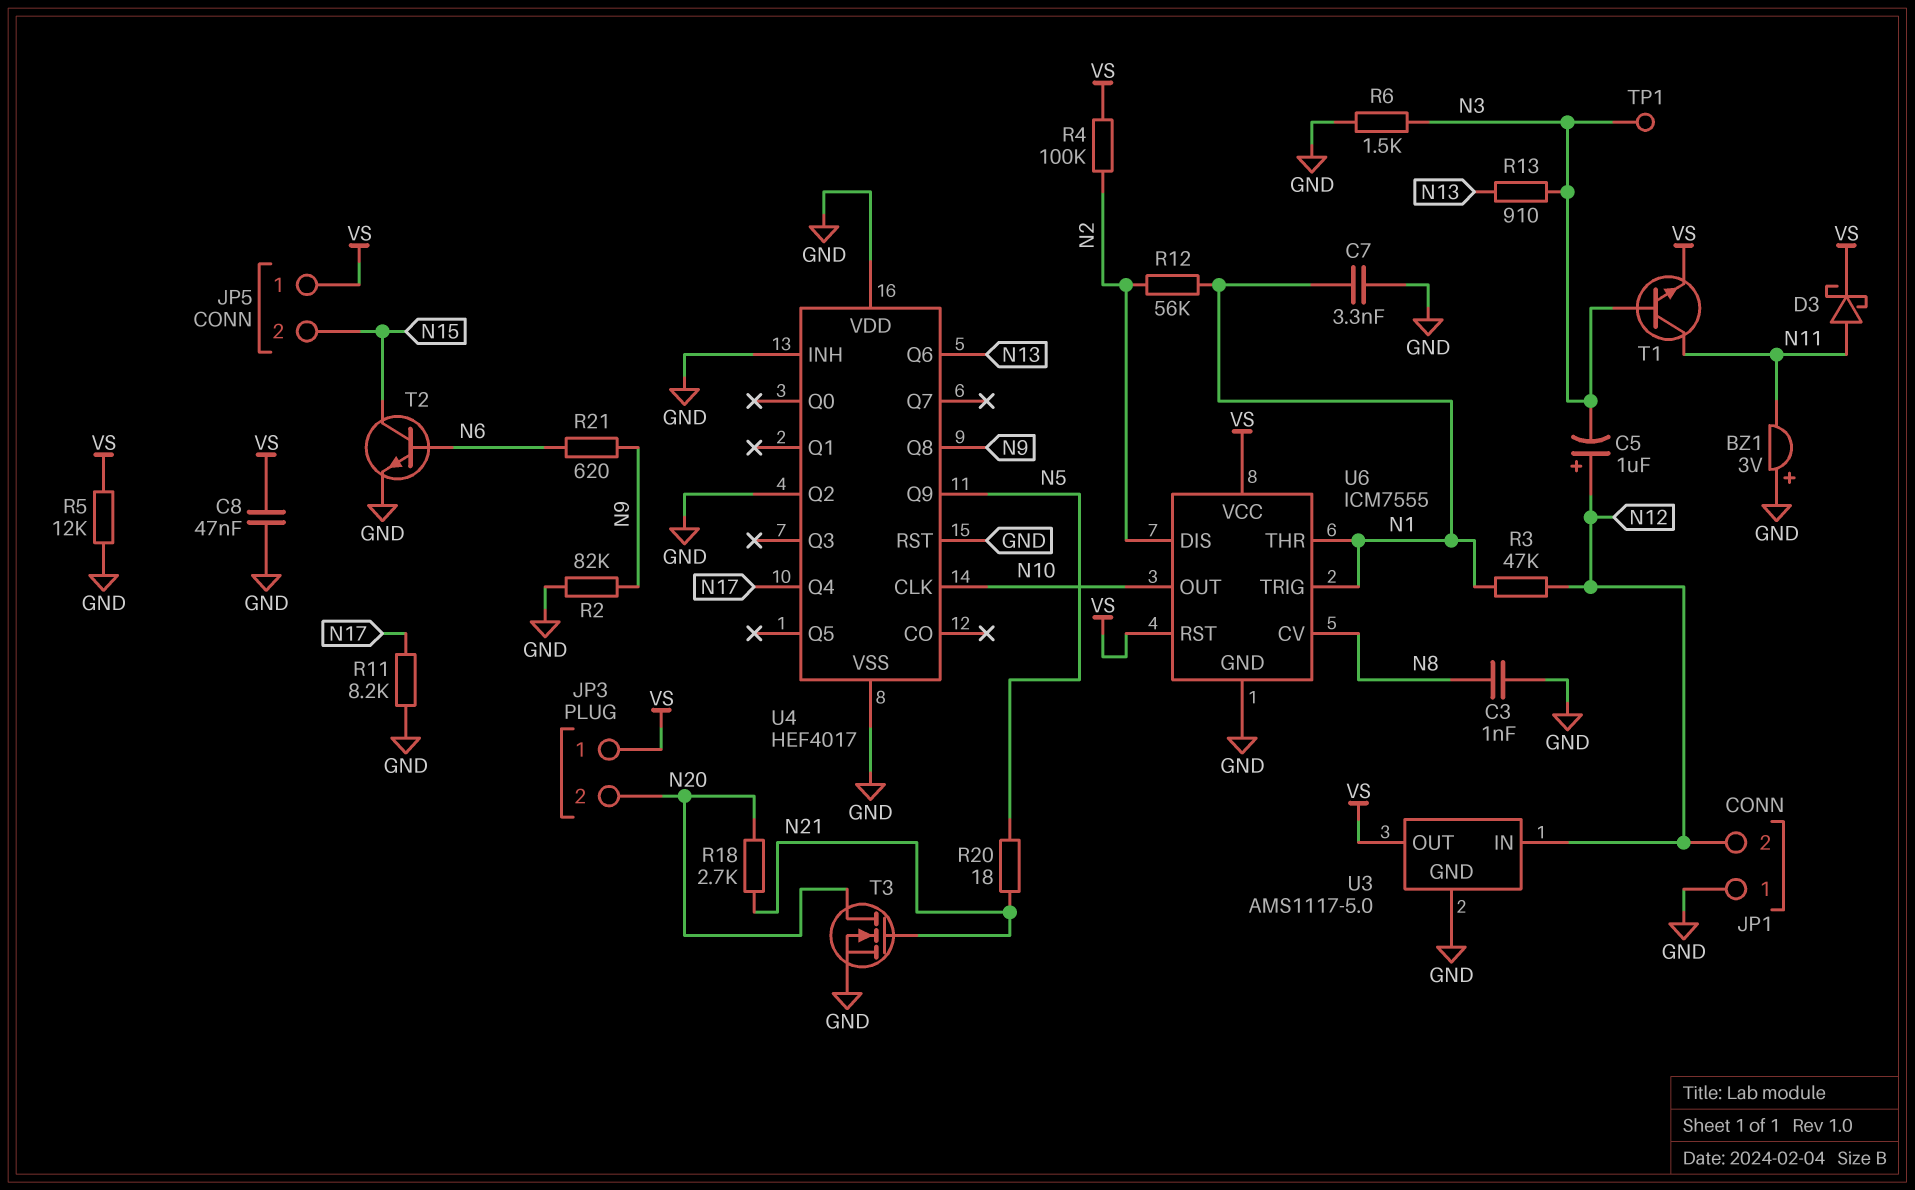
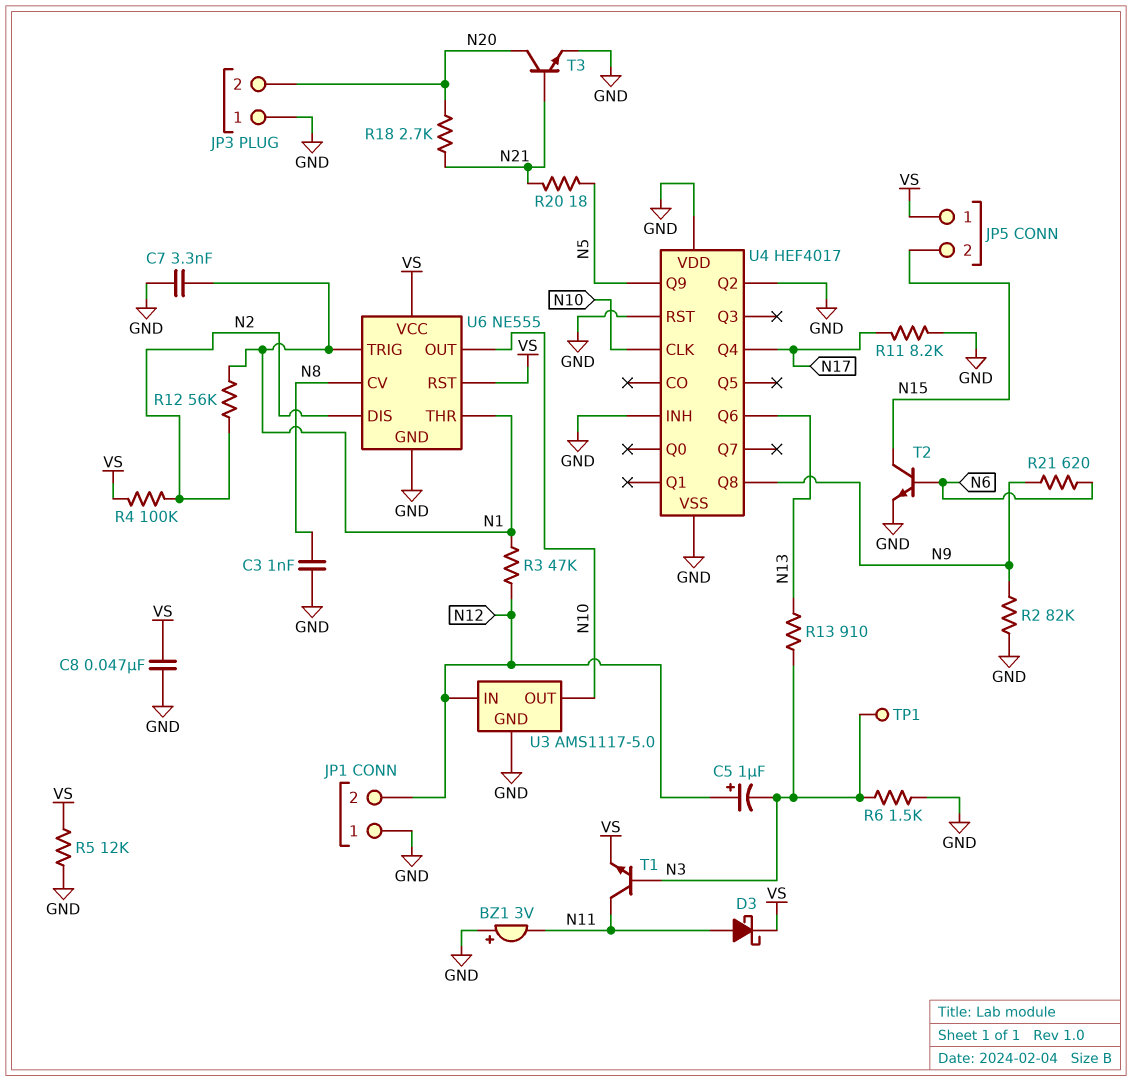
JP3 pin 1: VS -> GND
T3: NMOS (G N21, D N20, S GND) -> NPN (B N21, C N20, E GND)
U3 pin OUT: VS -> N10
U6: ICM7555 -> NE555

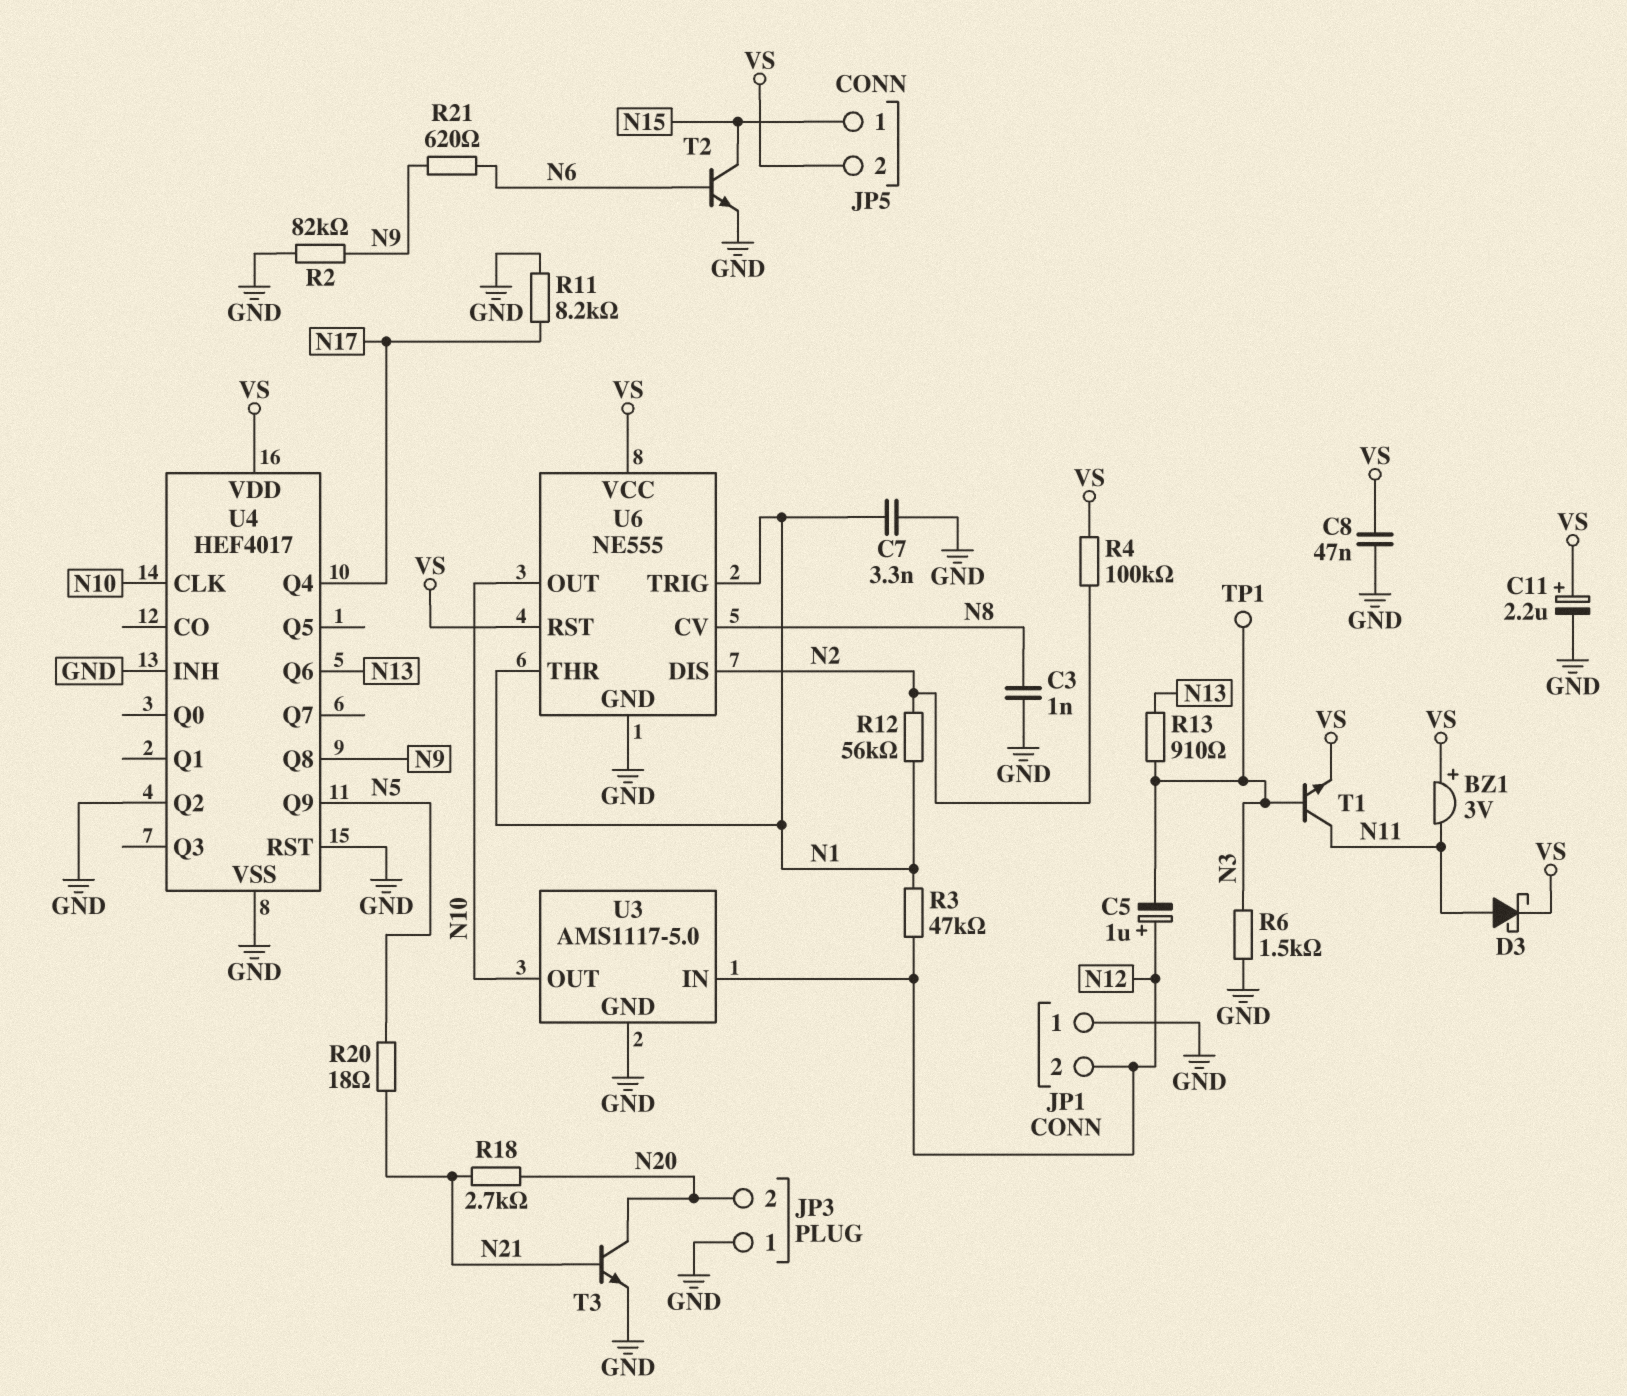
BZ1: buzzer 3V (plus GND, minus N11) -> buzzer 3V (plus VS, minus N11)
C11: none -> 2.2uF (plus VS, minus GND)
JP5 pin 1: VS -> N15
JP5 pin 2: N15 -> VS
R5: 12k (GND, VS) -> none
U4 pin VDD: GND -> VS

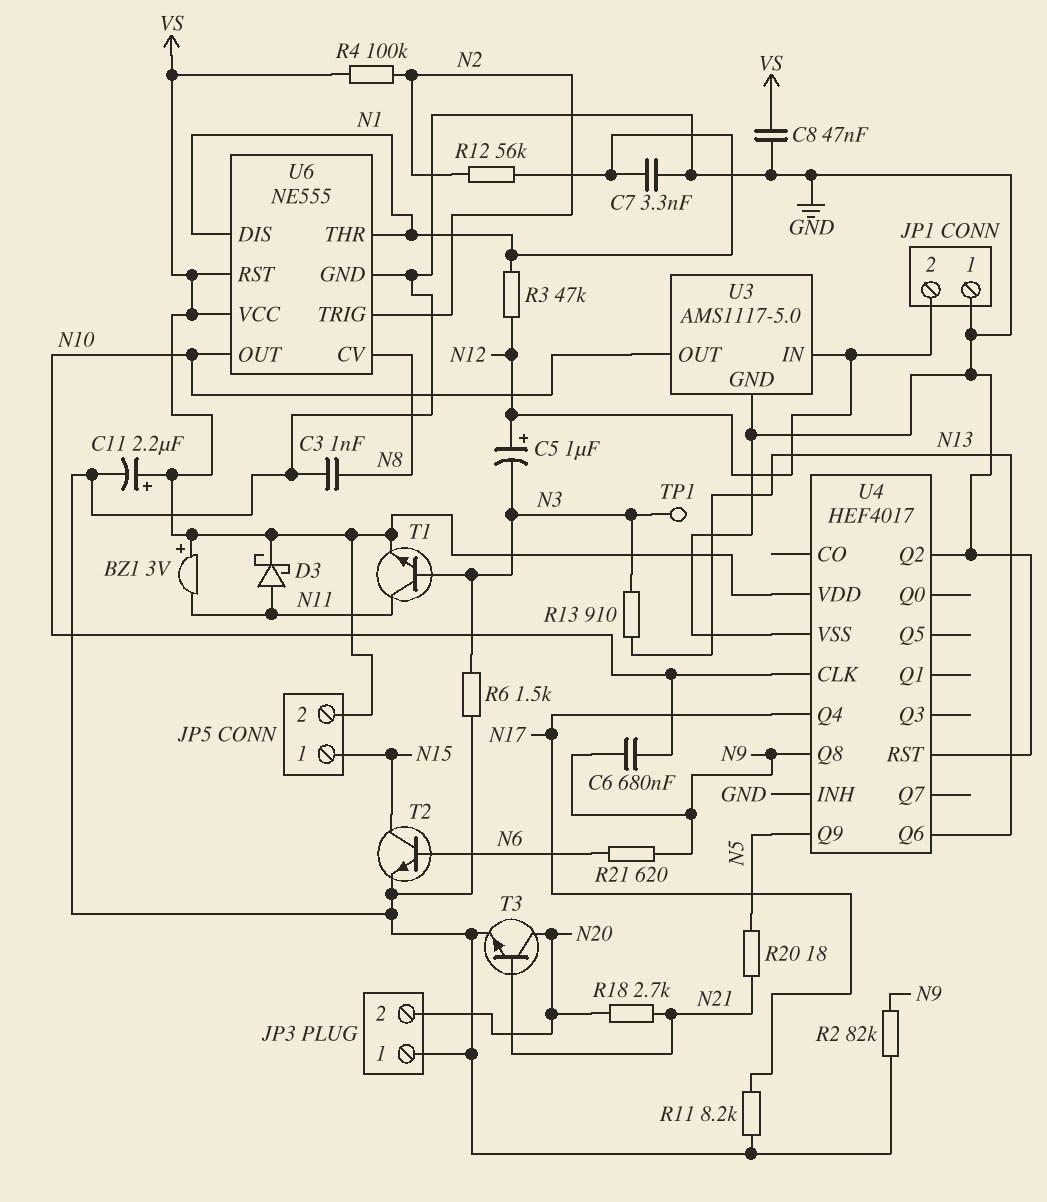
C6: none -> 680nF (N9, N10)
U6 pin DIS: N2 -> N1
U6 pin TRIG: N1 -> N2

